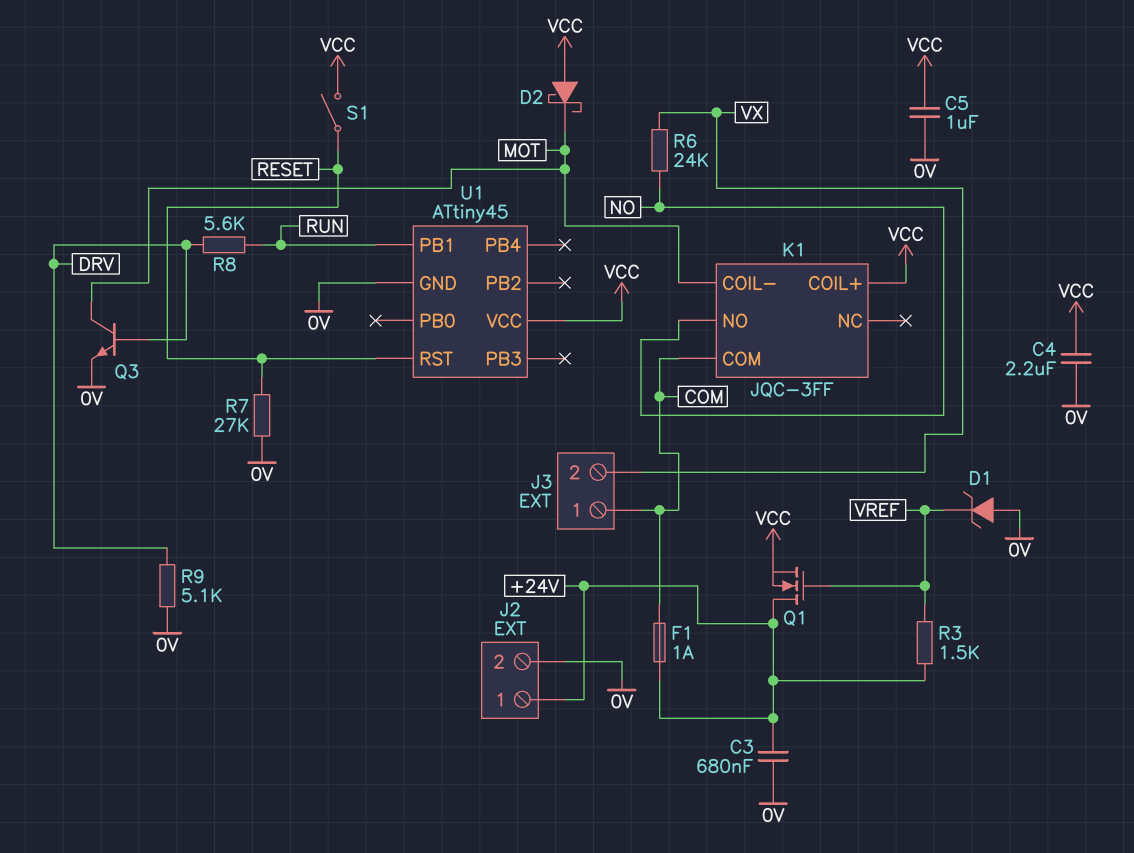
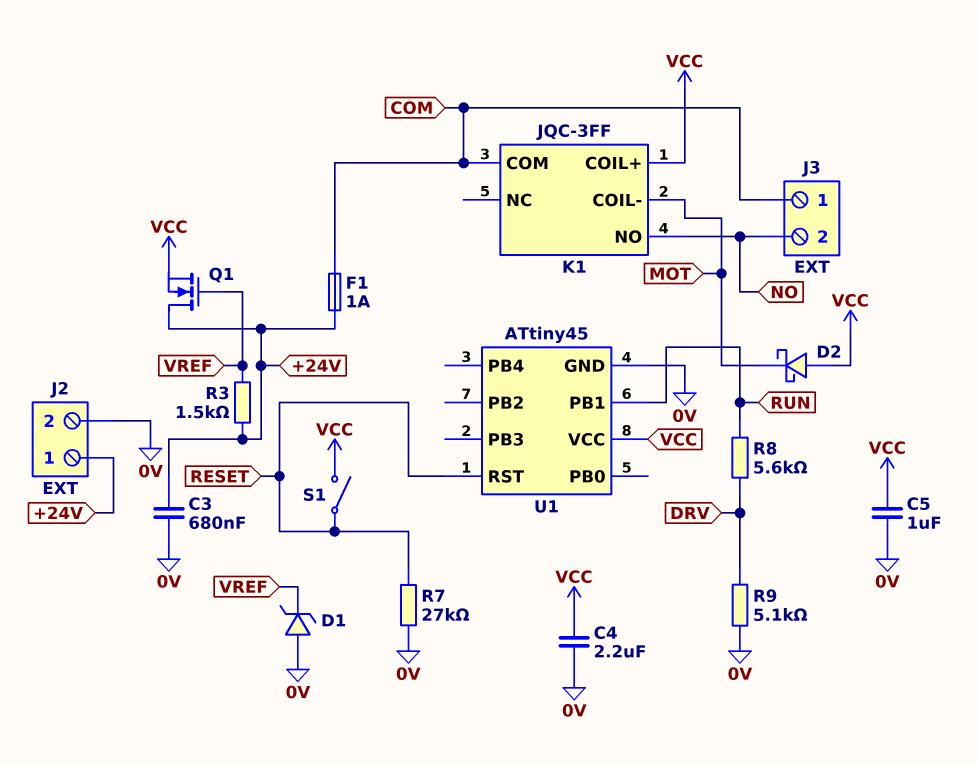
J3 pin 2: VX -> NO
Q3: NPN (B DRV, C MOT, E 0V) -> none
R6: 24k (NO, VX) -> none

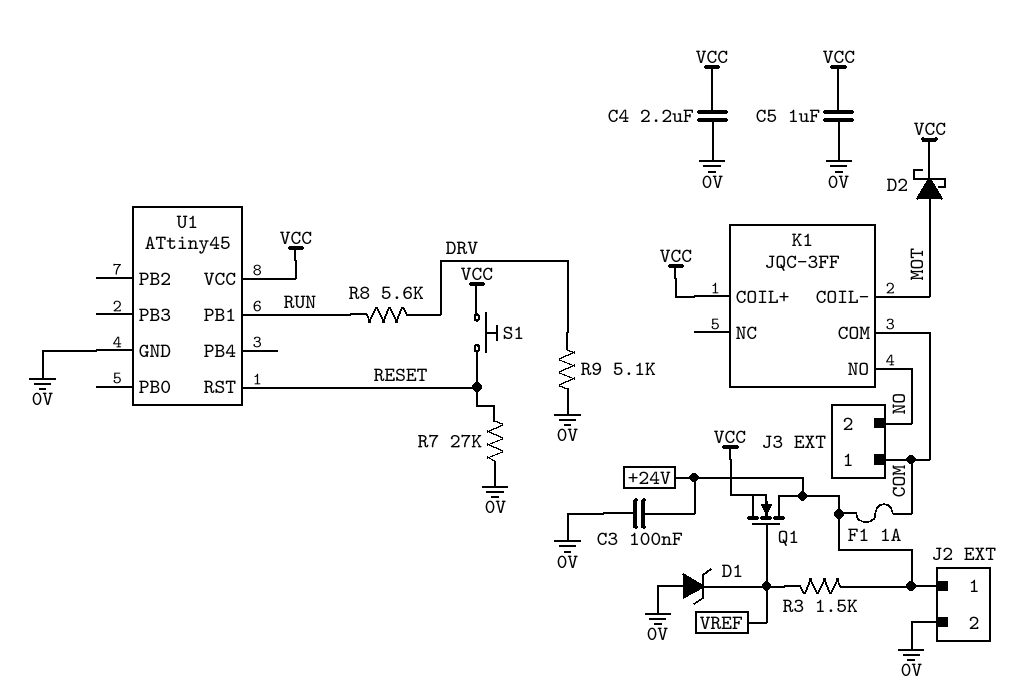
C3: 680nF (+24V, 0V) -> 100nF (+24V, 0V)
D2: schottky (A VCC, K MOT) -> schottky (A MOT, K VCC)
S1: switch (RESET, VCC) -> button (RESET, VCC)

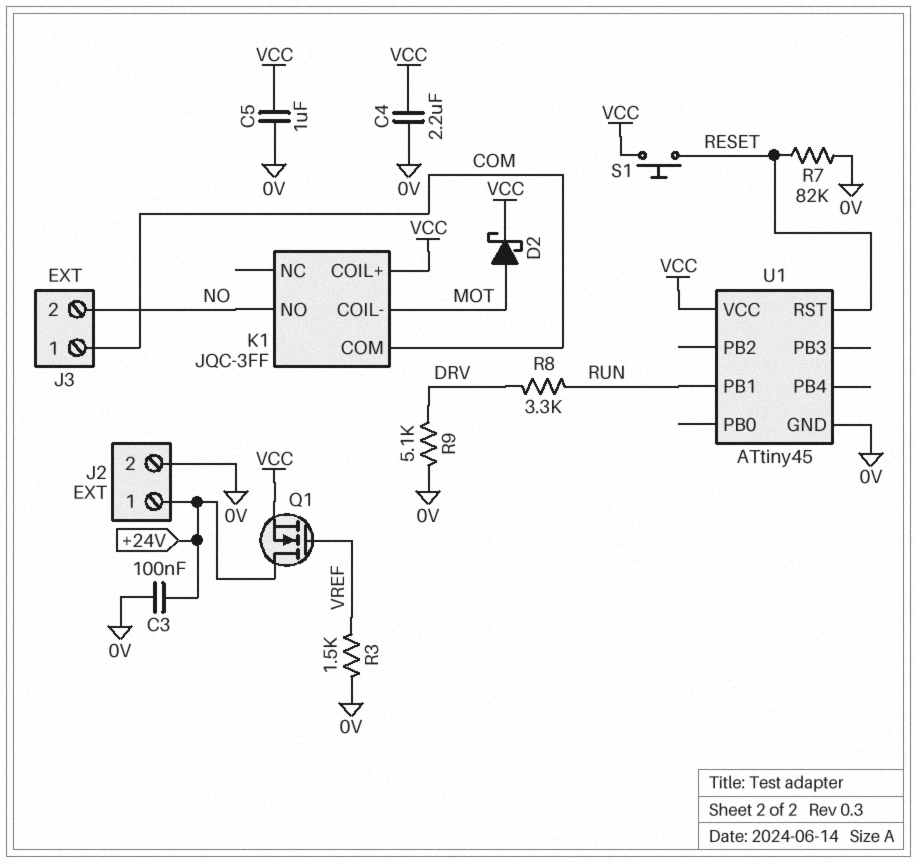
D1: zener (A 0V, K VREF) -> none
F1: 1A (+24V, COM) -> none
R3: 1.5k (+24V, VREF) -> 1.5k (0V, VREF)
R7: 27k (0V, RESET) -> 82k (0V, RESET)
R8: 5.6k (DRV, RUN) -> 3.3k (DRV, RUN)

